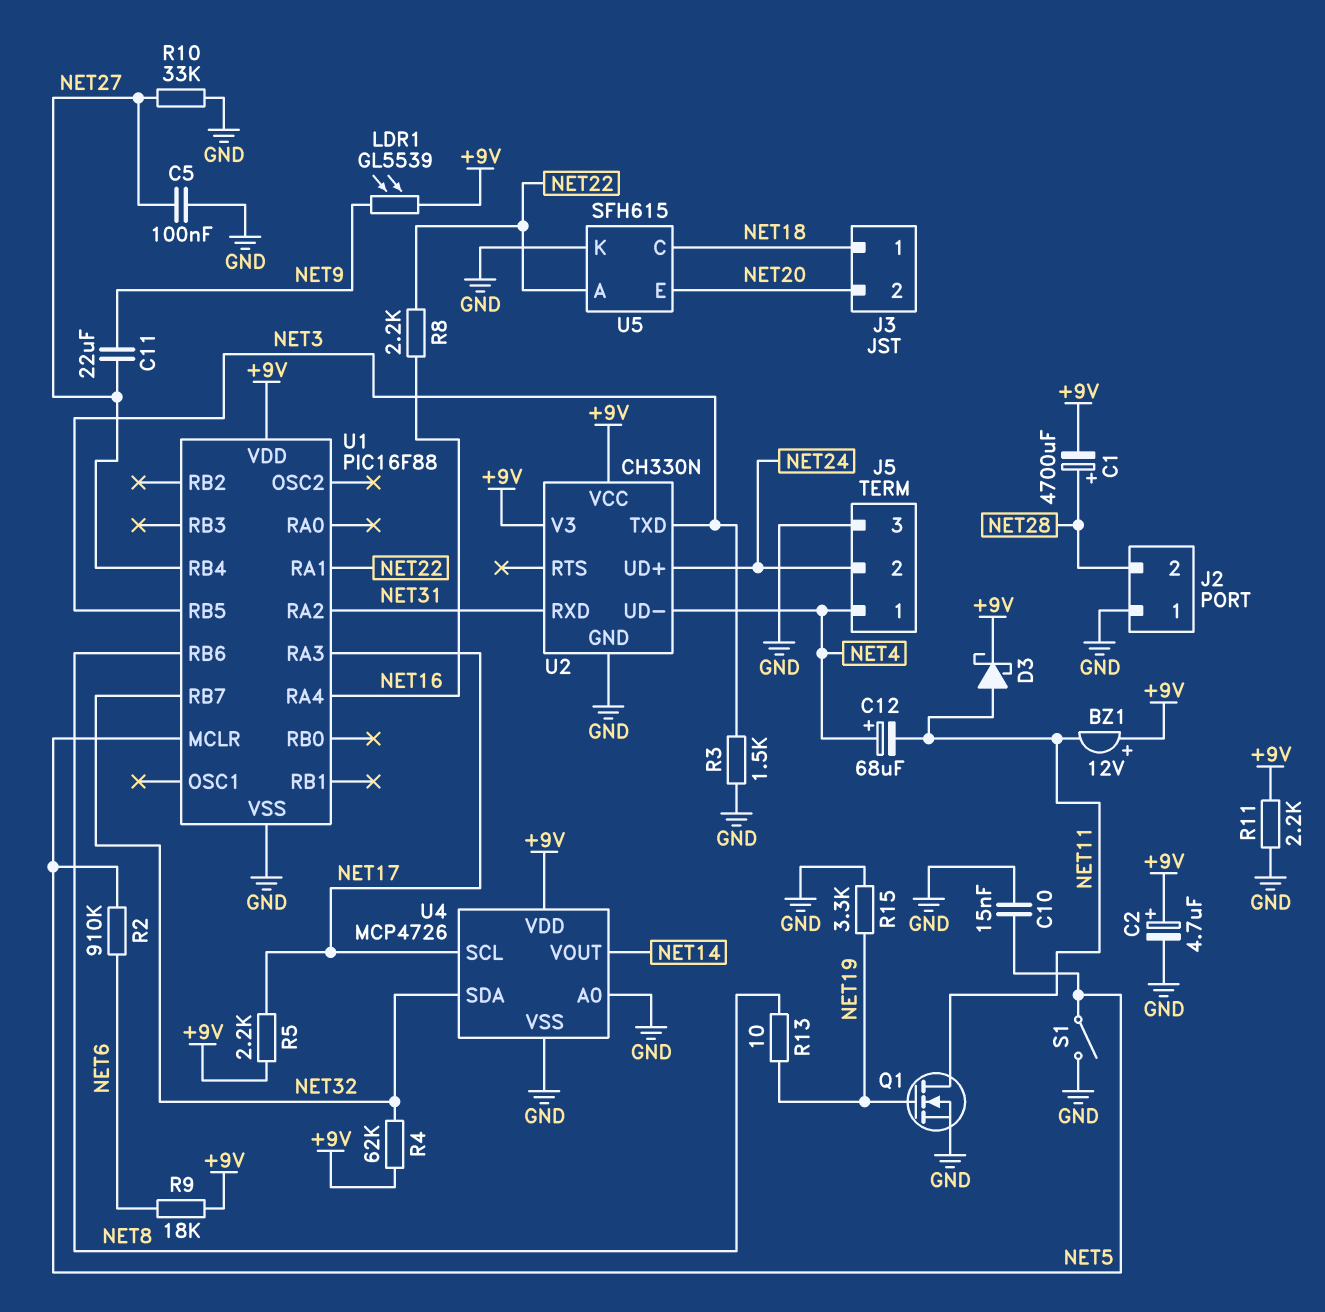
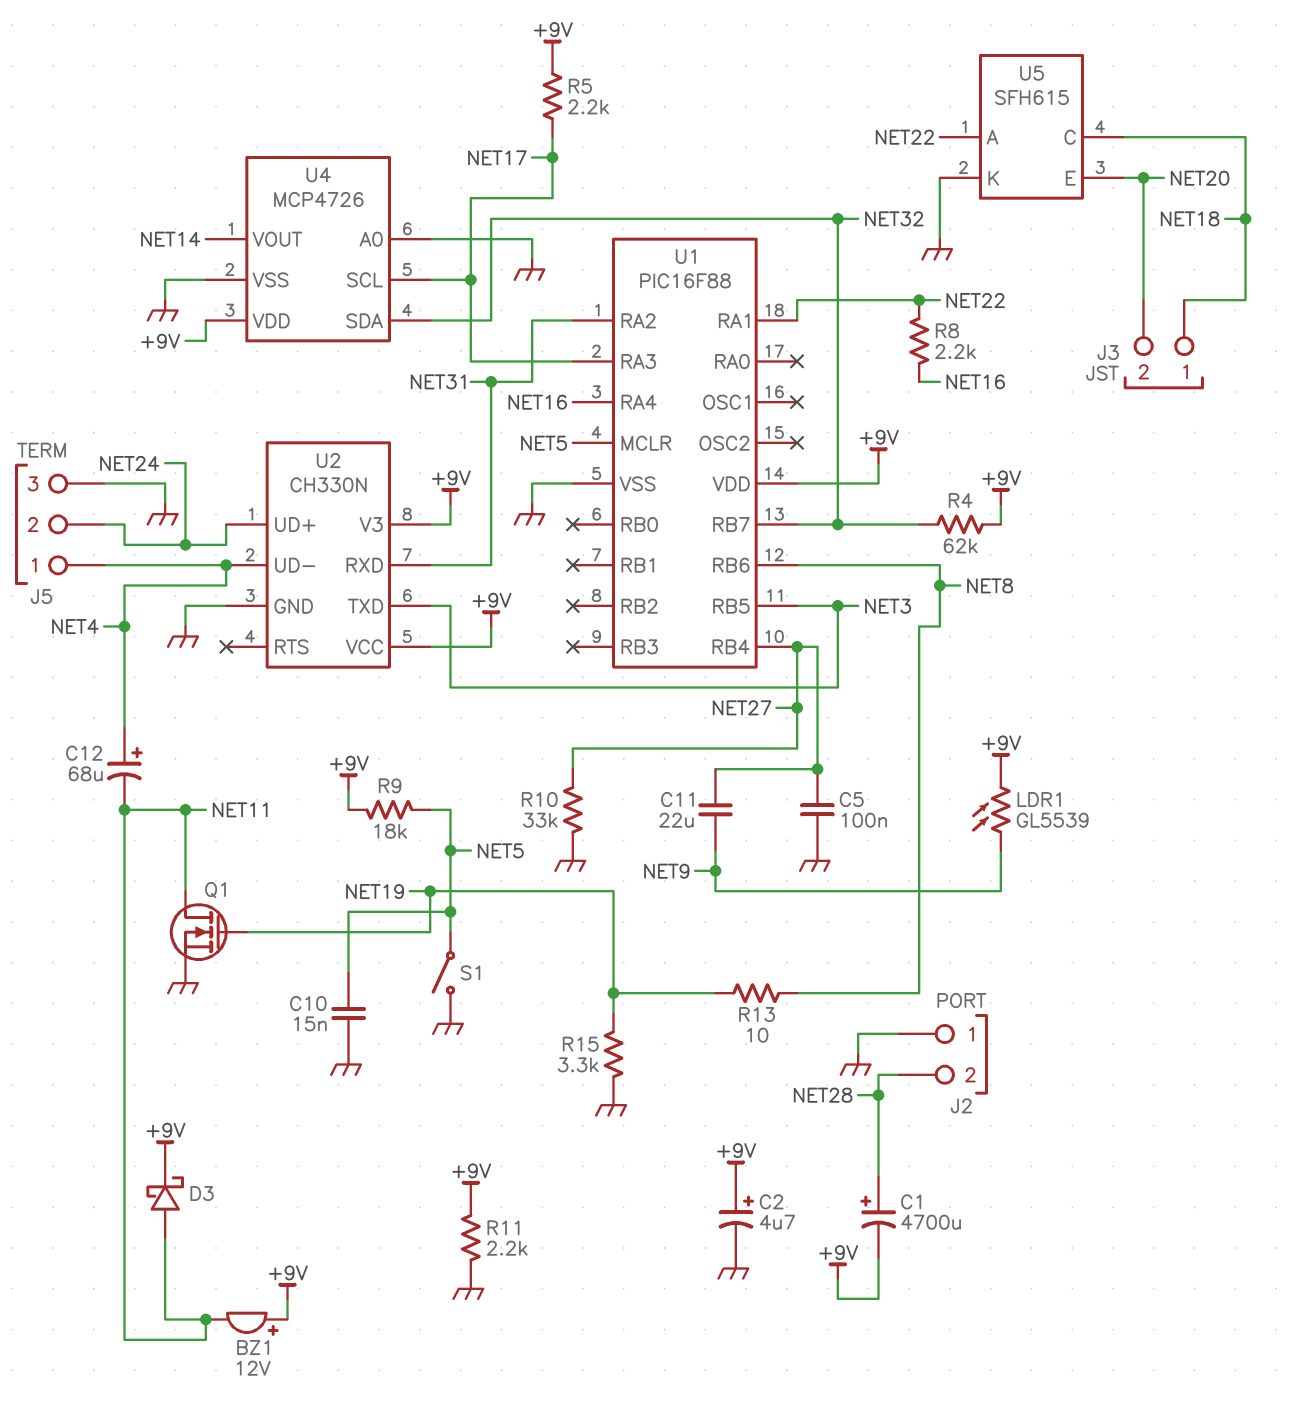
R2: 910k (NET5, NET6) -> none
R3: 1.5k (GND, NET3) -> none
R9: 18k (+9V, NET6) -> 18k (+9V, NET5)

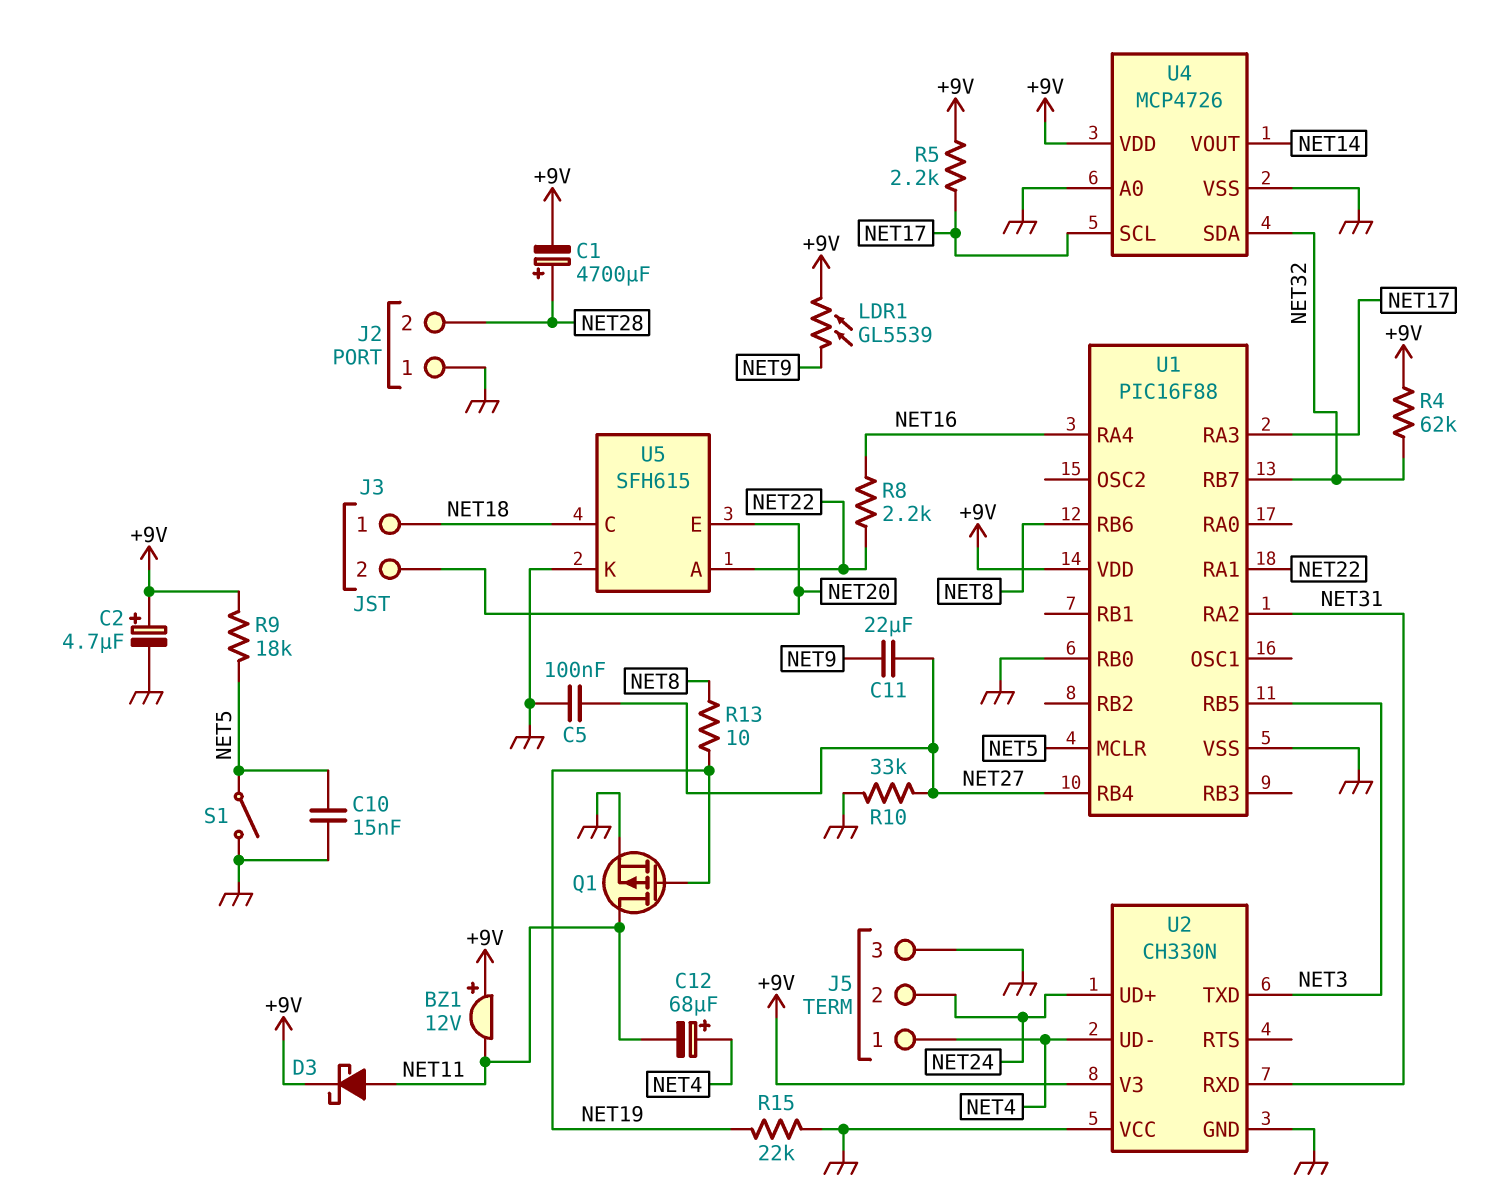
Q1: NMOS (G NET19, D NET11, S GND) -> PMOS (G NET19, D NET11, S GND)
R11: 2.2k (+9V, GND) -> none
R15: 3.3k (GND, NET19) -> 22k (GND, NET19)
U1 pin RB0: none -> GND
U2 pin VCC: +9V -> GND

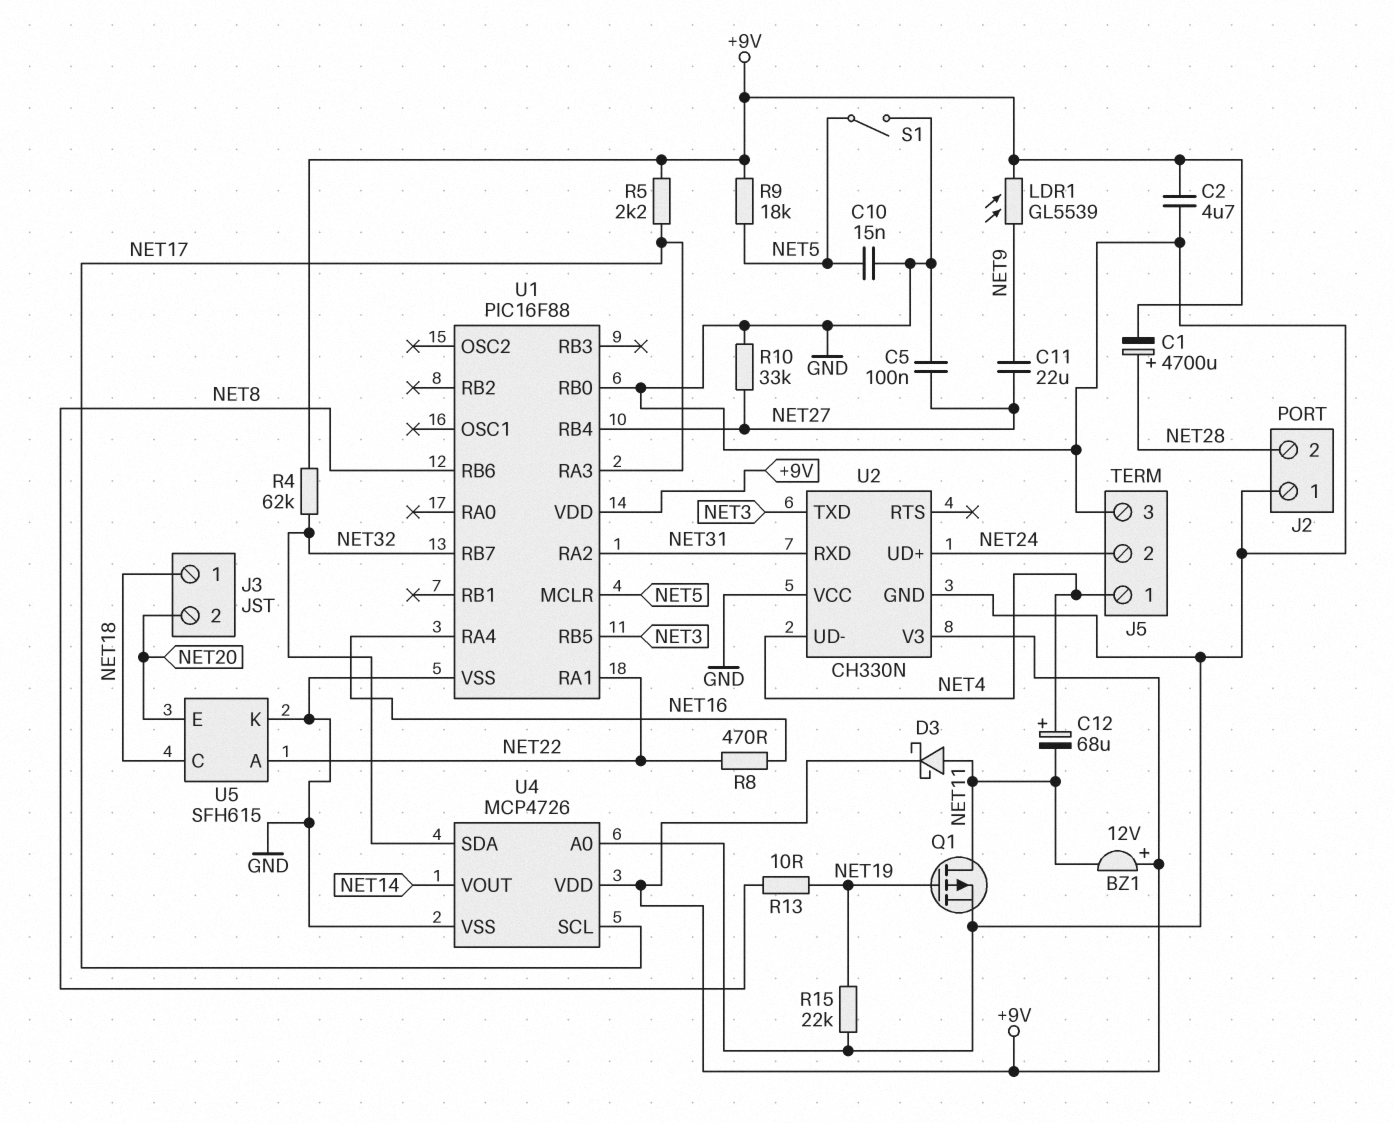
C2: 4.7uF (plus +9V, minus GND) -> 4.7uF (+9V, GND)
R8: 2.2k (NET16, NET22) -> 470 (NET16, NET22)

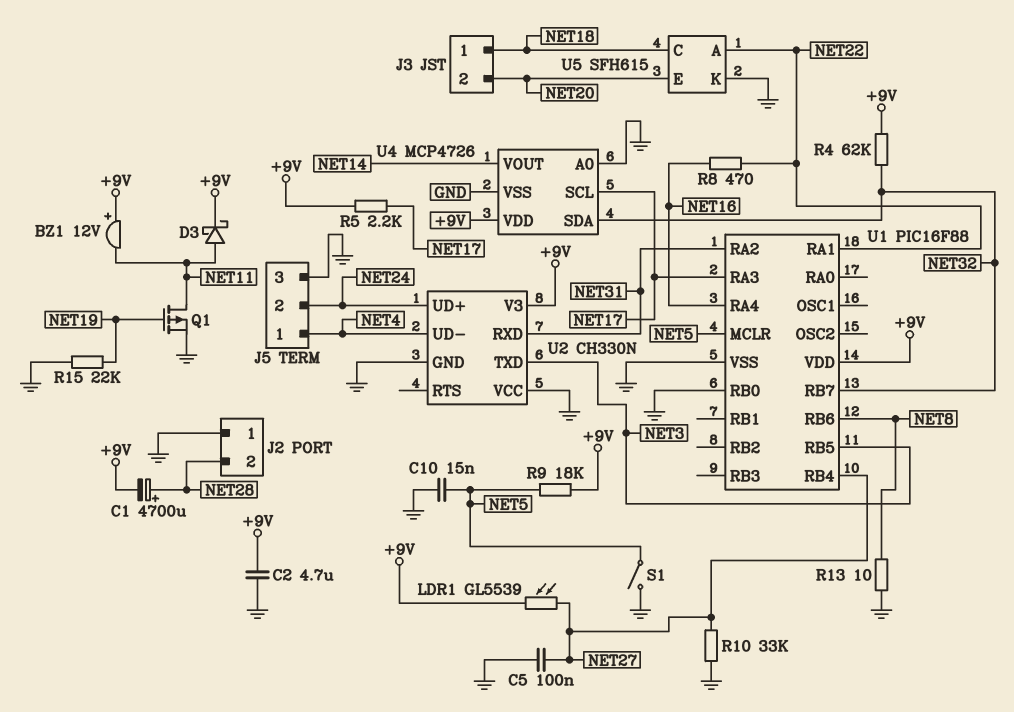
C11: 22uF (NET9, NET27) -> none
C12: 68uF (plus NET4, minus NET11) -> none
LDR1: GL5539 (+9V, NET9) -> GL5539 (+9V, NET27)
R13: 10 (NET8, NET19) -> 10 (GND, NET8)

